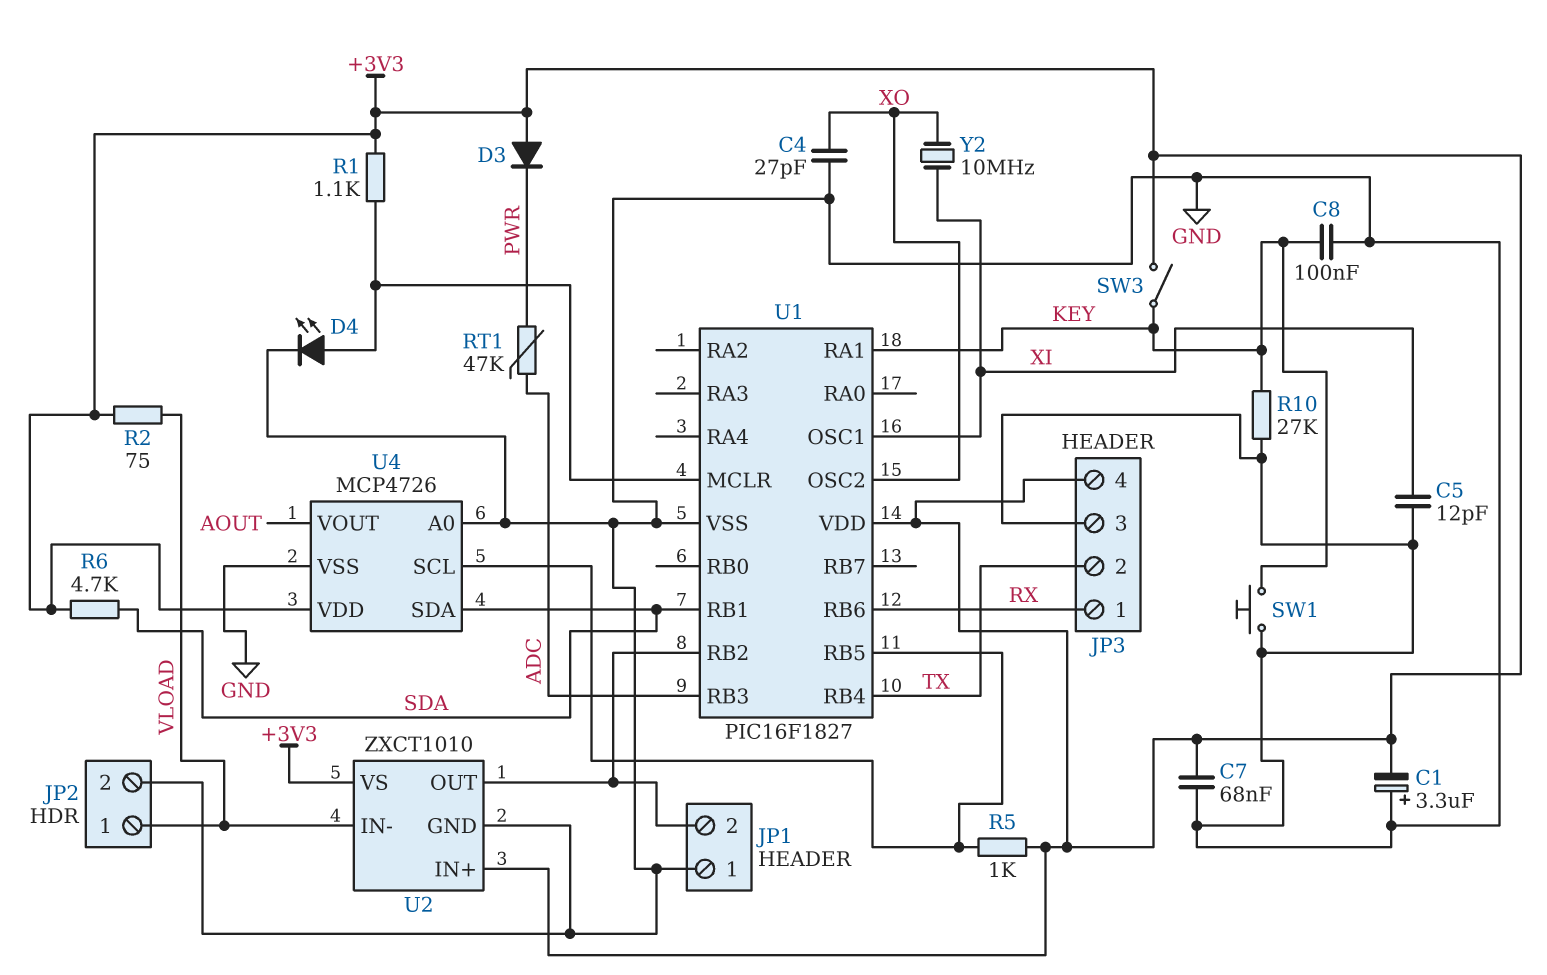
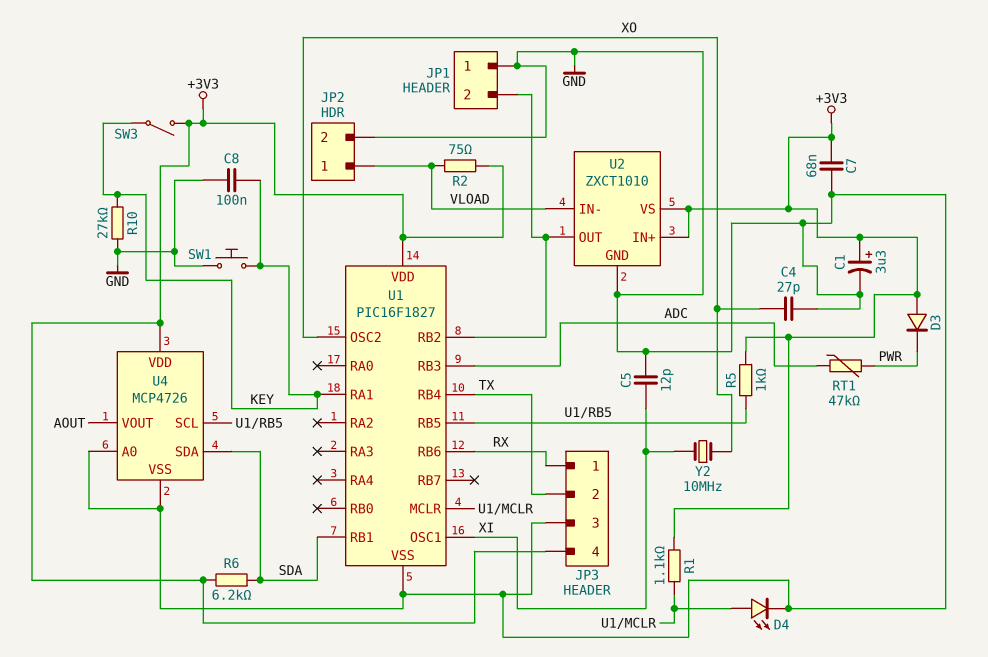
C1: 3.3uF (plus GND, minus +3V3) -> 3.3uF (plus +3V3, minus GND)
R6: 4.7k (+3V3, SDA) -> 6.2k (+3V3, SDA)

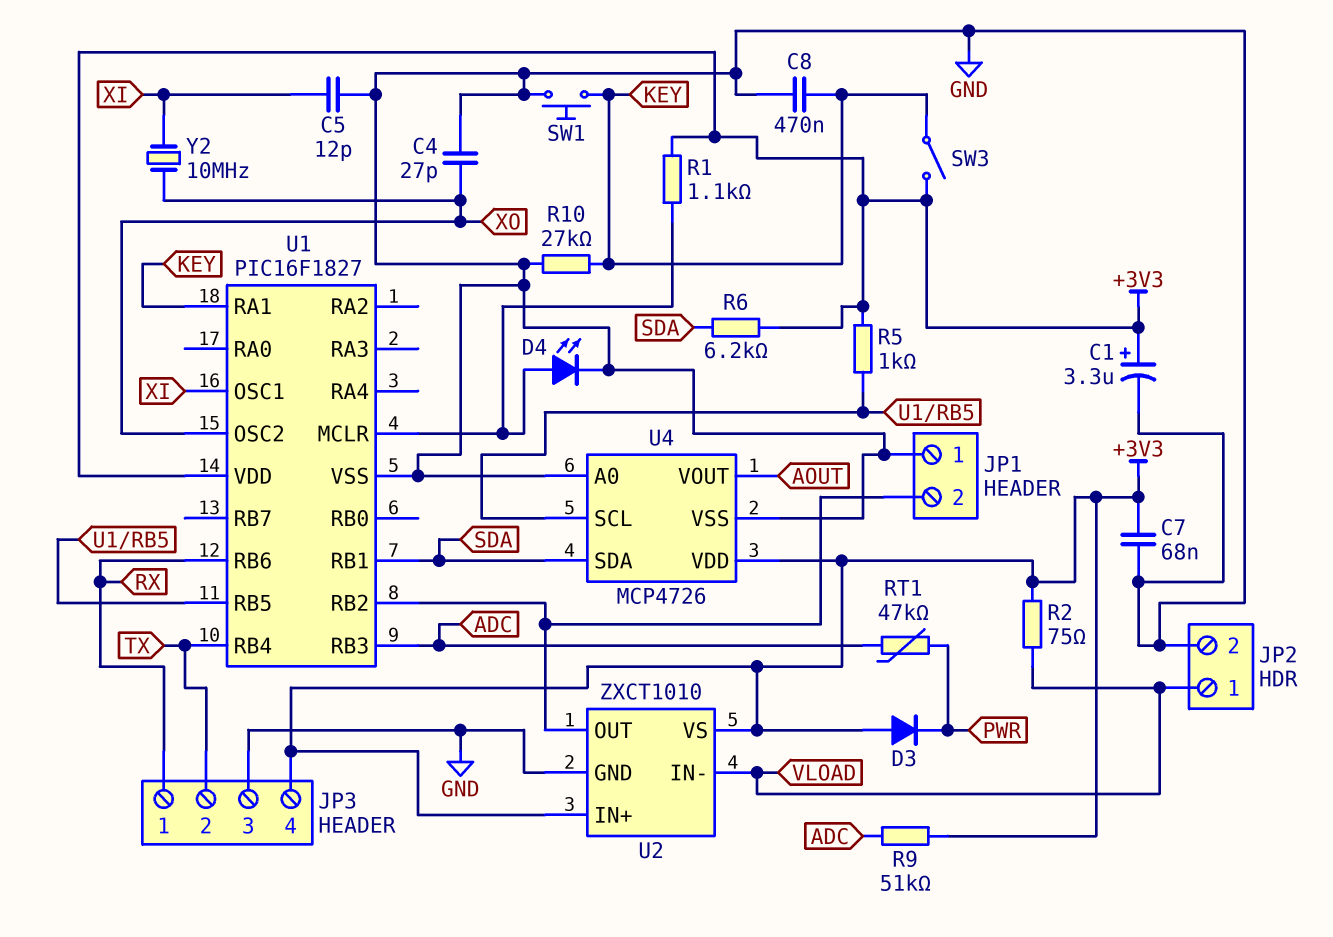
C8: 100nF (GND, KEY) -> 470nF (GND, KEY)
R9: none -> 51k (+3V3, ADC)

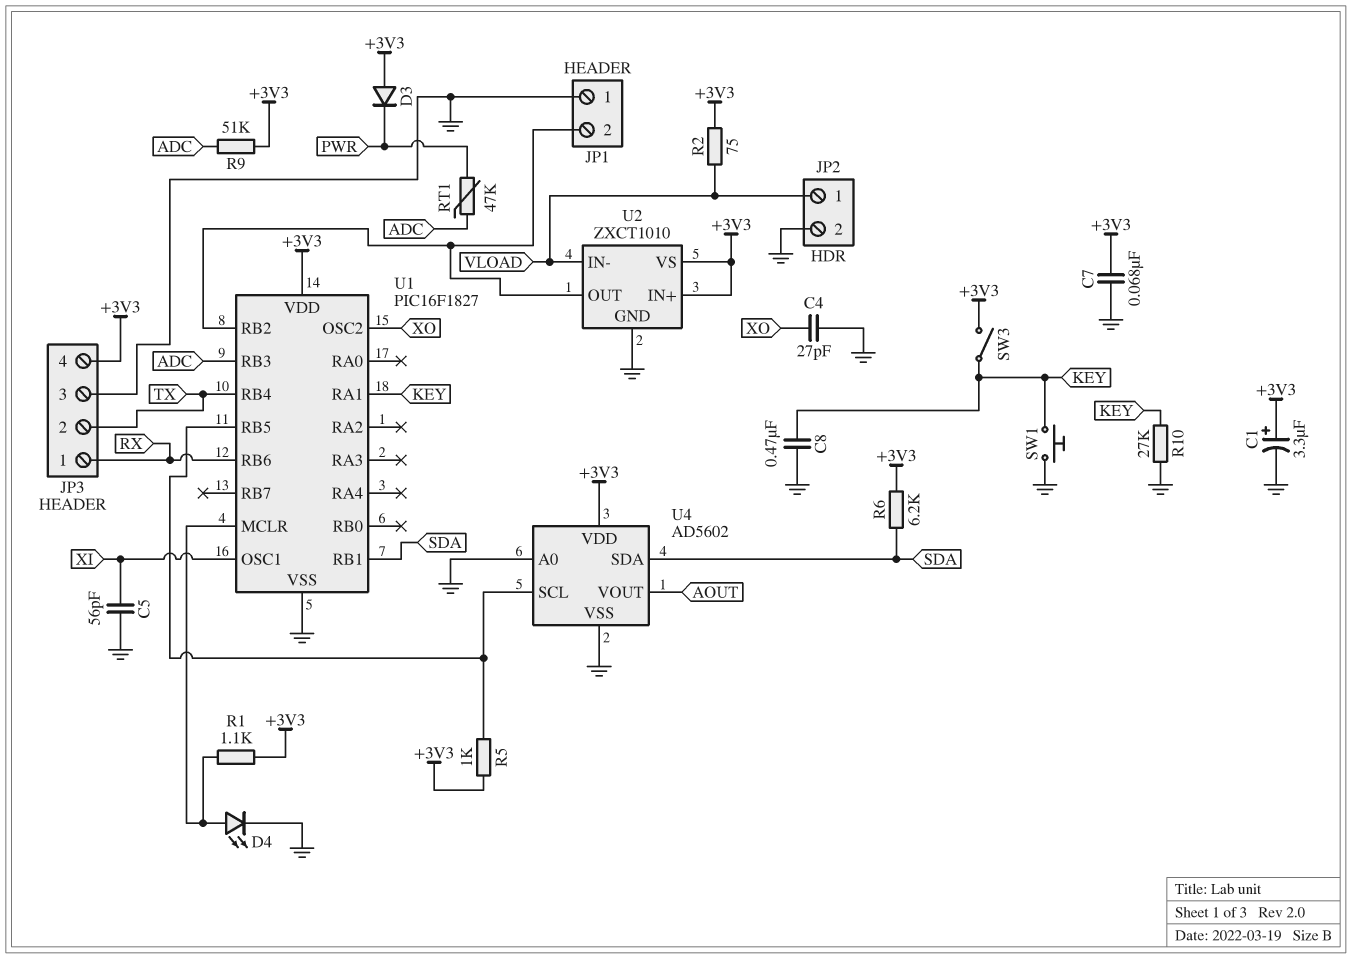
C5: 12pF (GND, XI) -> 56pF (GND, XI)
U4: MCP4726 -> AD5602
Y2: 10MHz (XI, XO) -> none

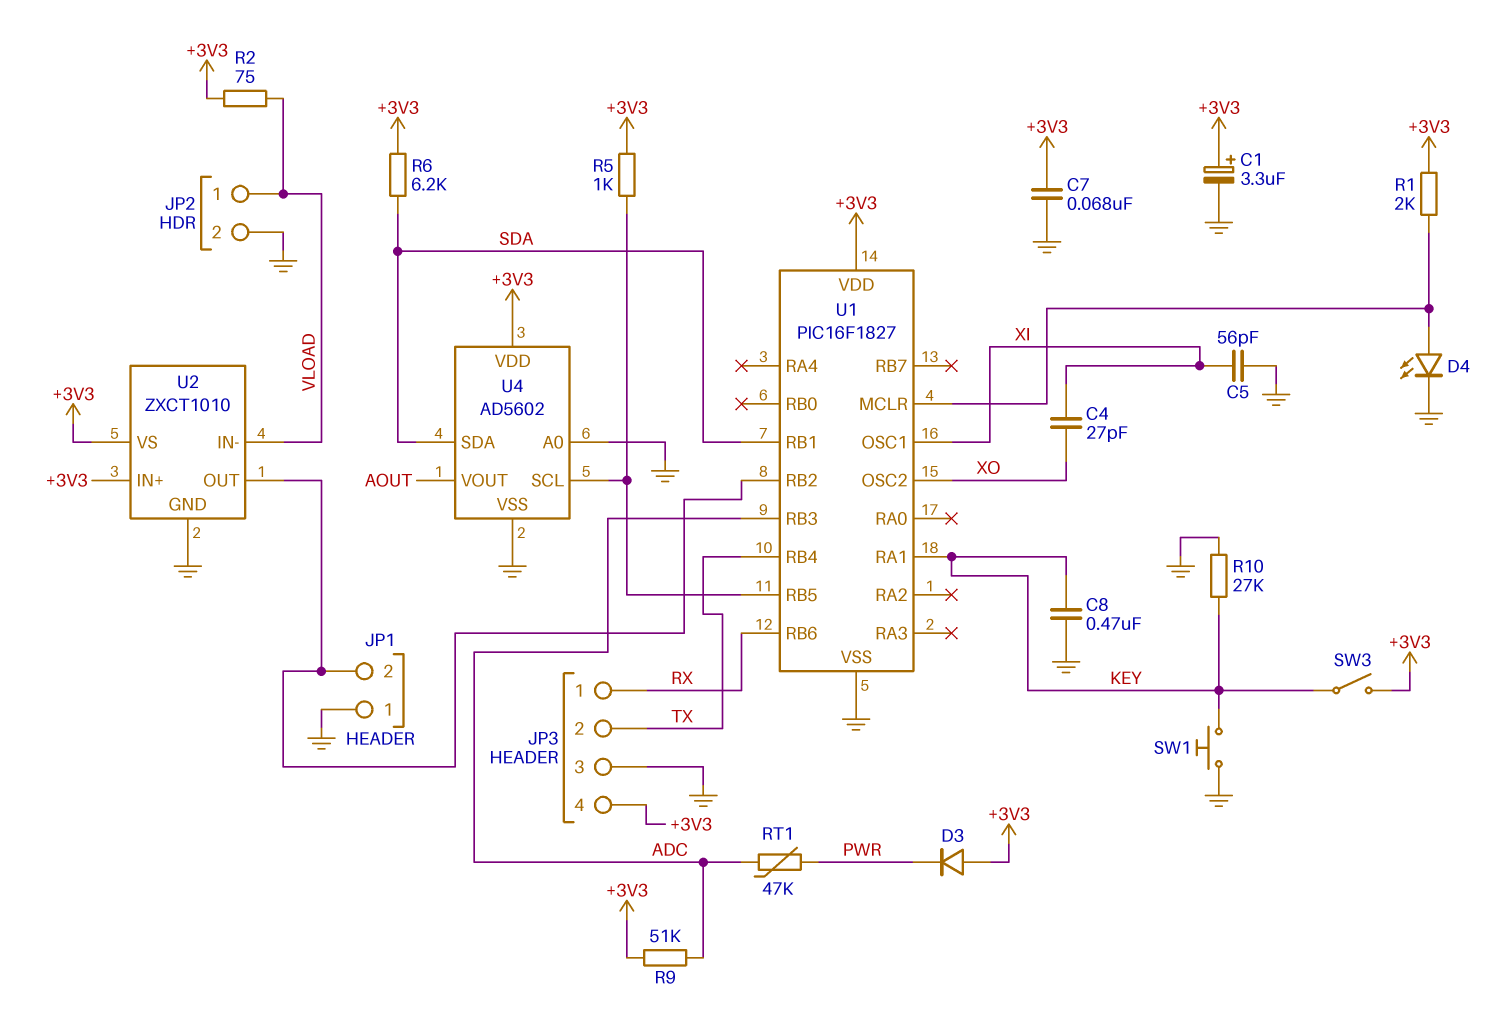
C4: 27pF (GND, XO) -> 27pF (XI, XO)
R1: 1.1k (+3V3, U1/MCLR) -> 2k (+3V3, U1/MCLR)

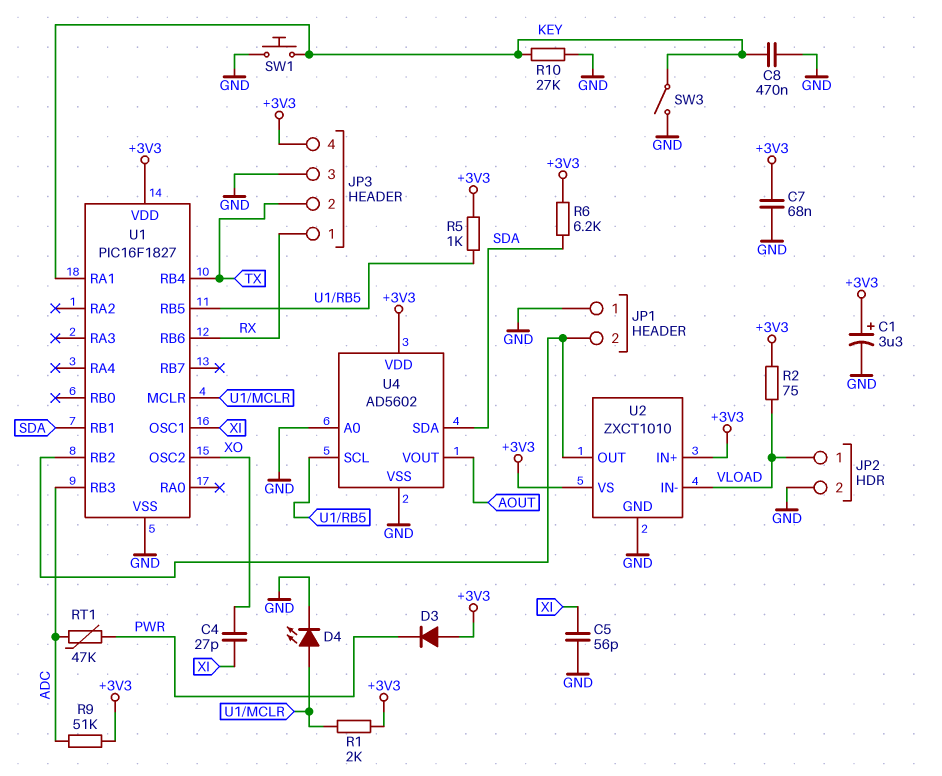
SW3: switch (+3V3, KEY) -> switch (GND, KEY)

